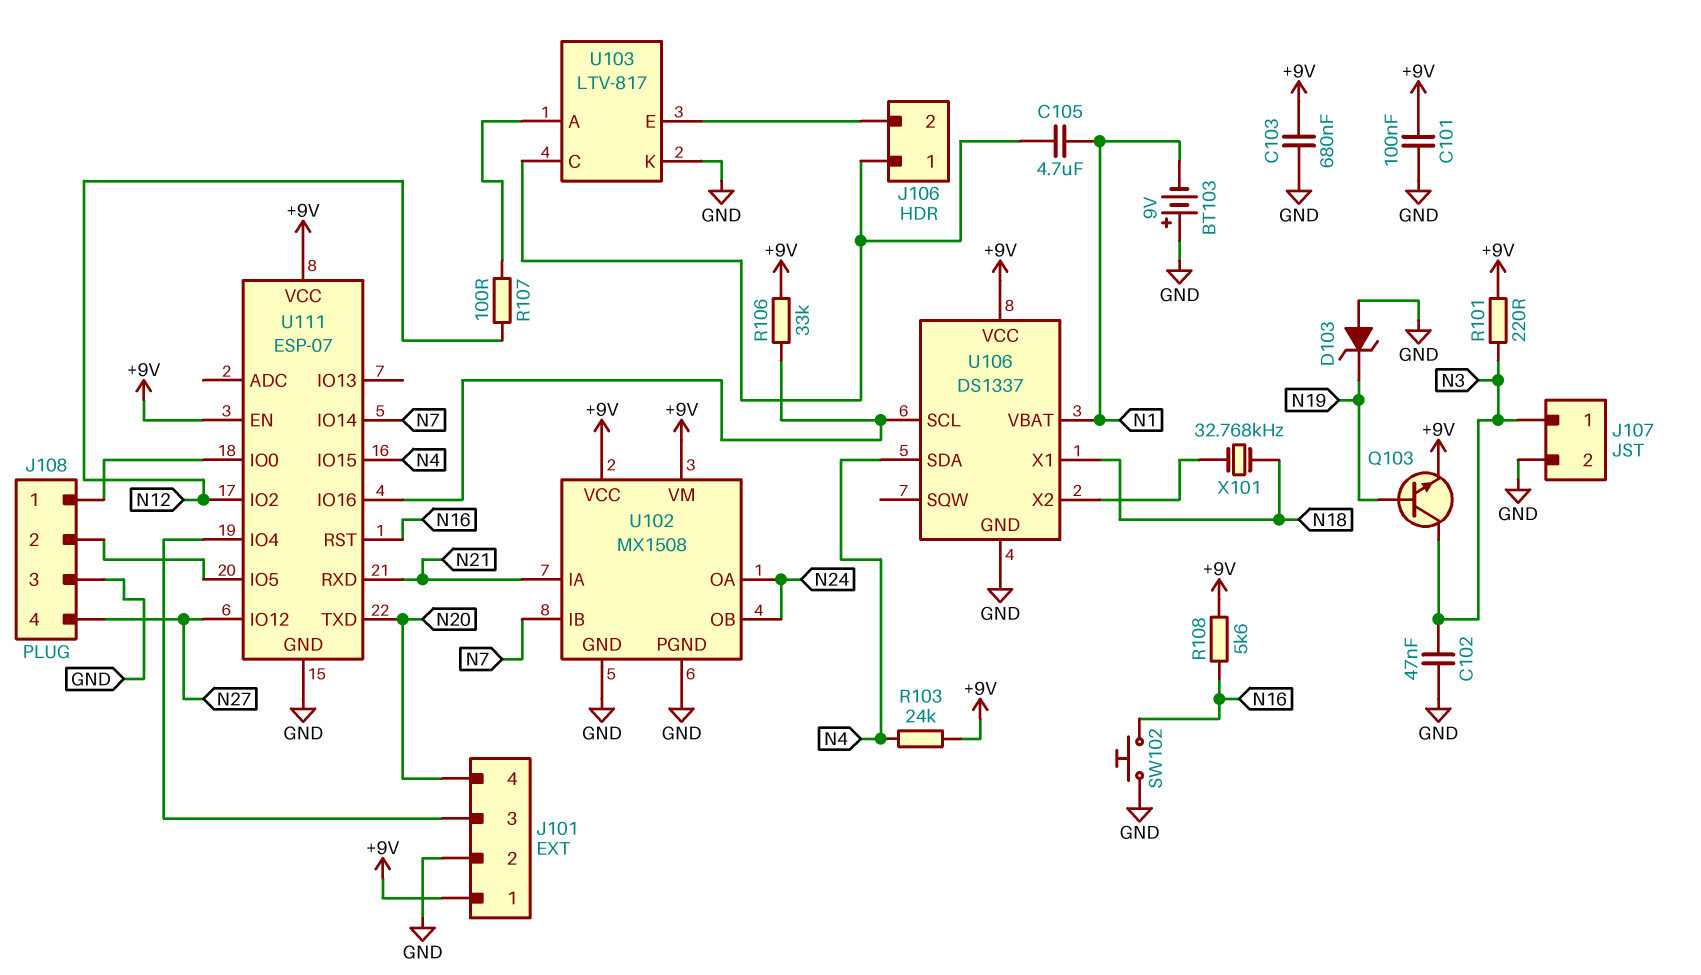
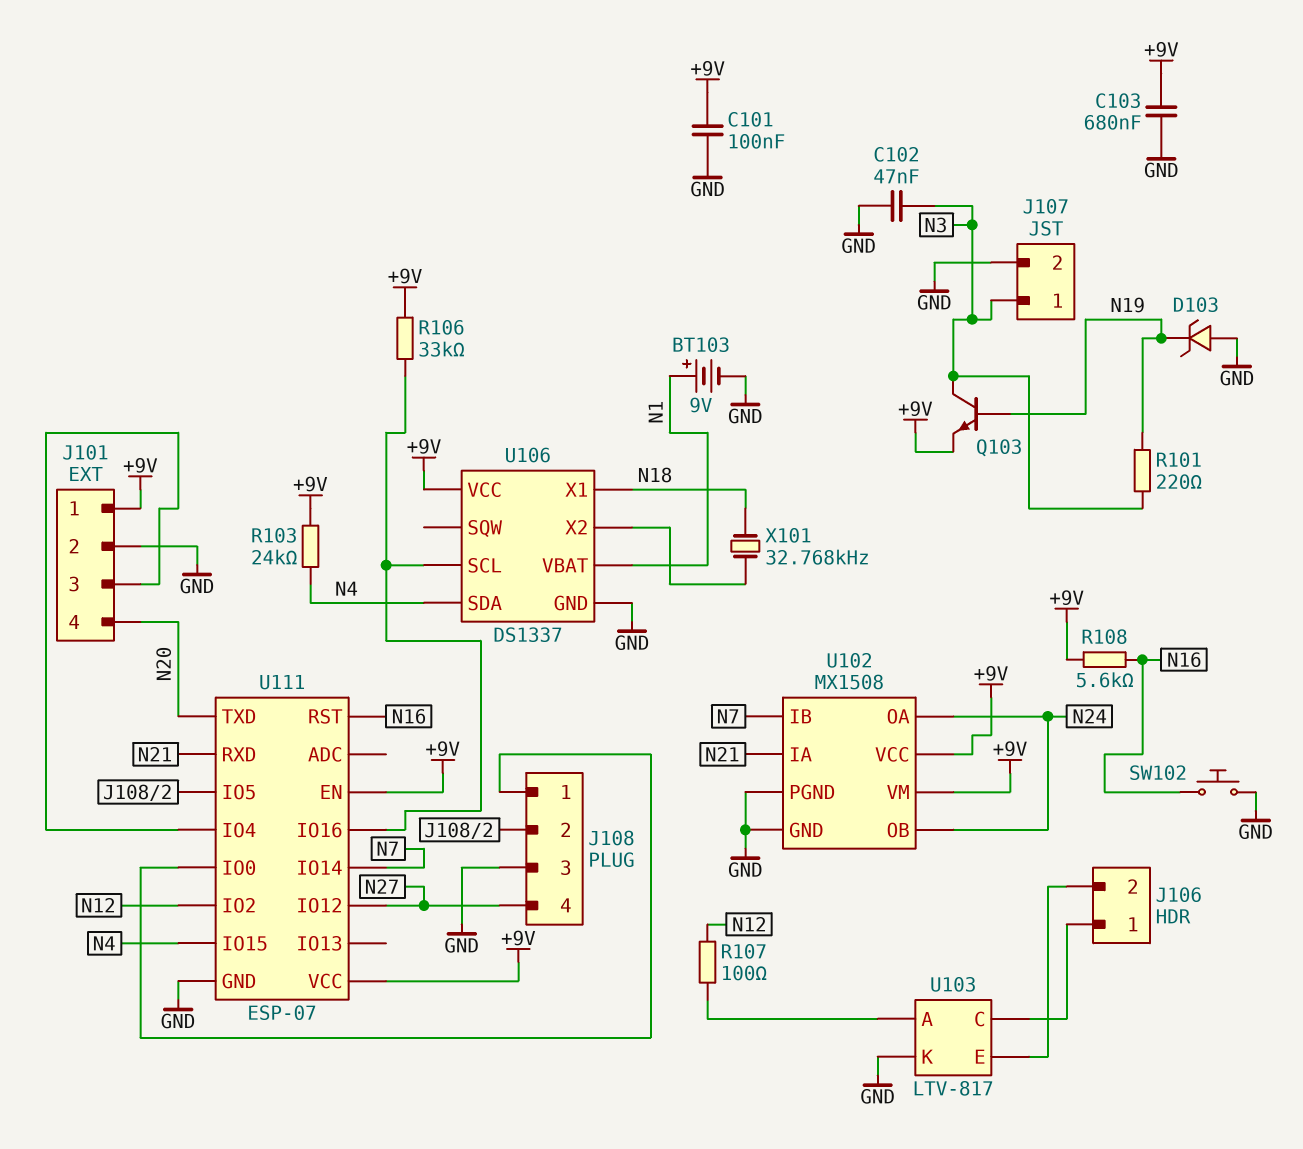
BT103: 9V (plus GND, minus N1) -> 9V (plus N1, minus GND)
C105: 4.7uF (J106/1, N1) -> none
R101: 220 (+9V, N3) -> 220 (N3, N19)

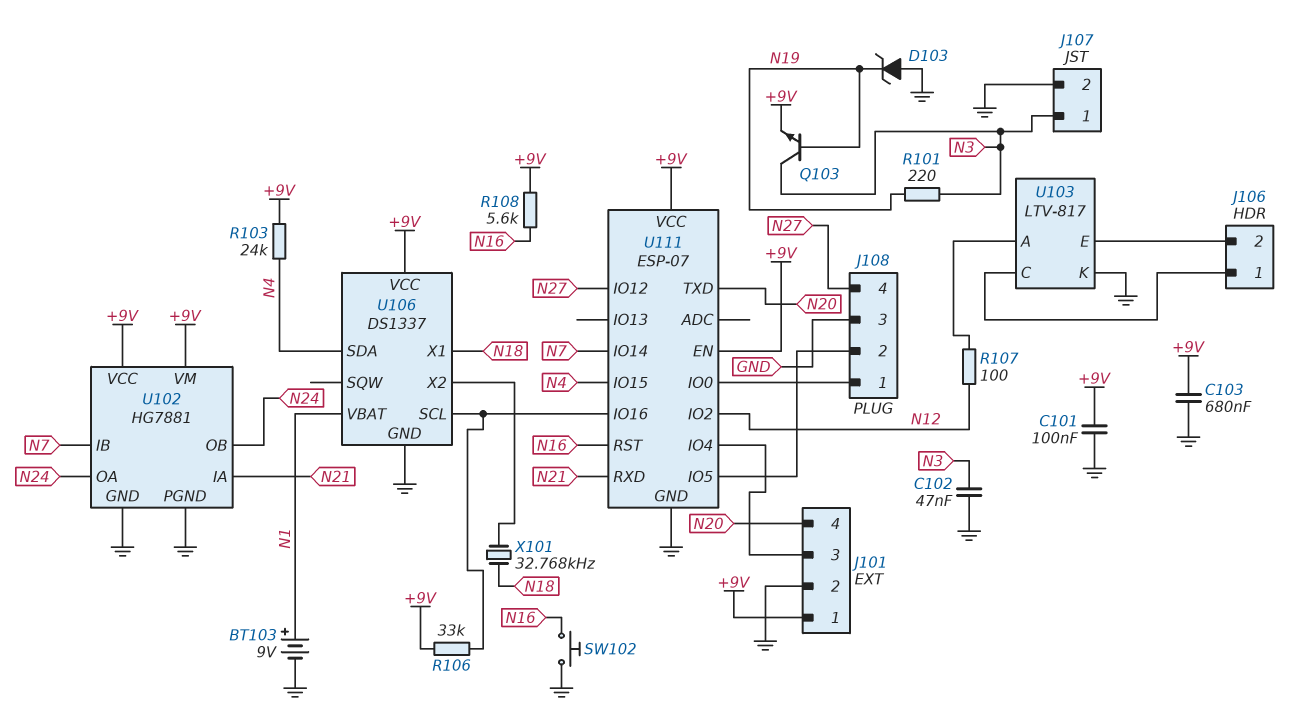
U102: MX1508 -> HG7881

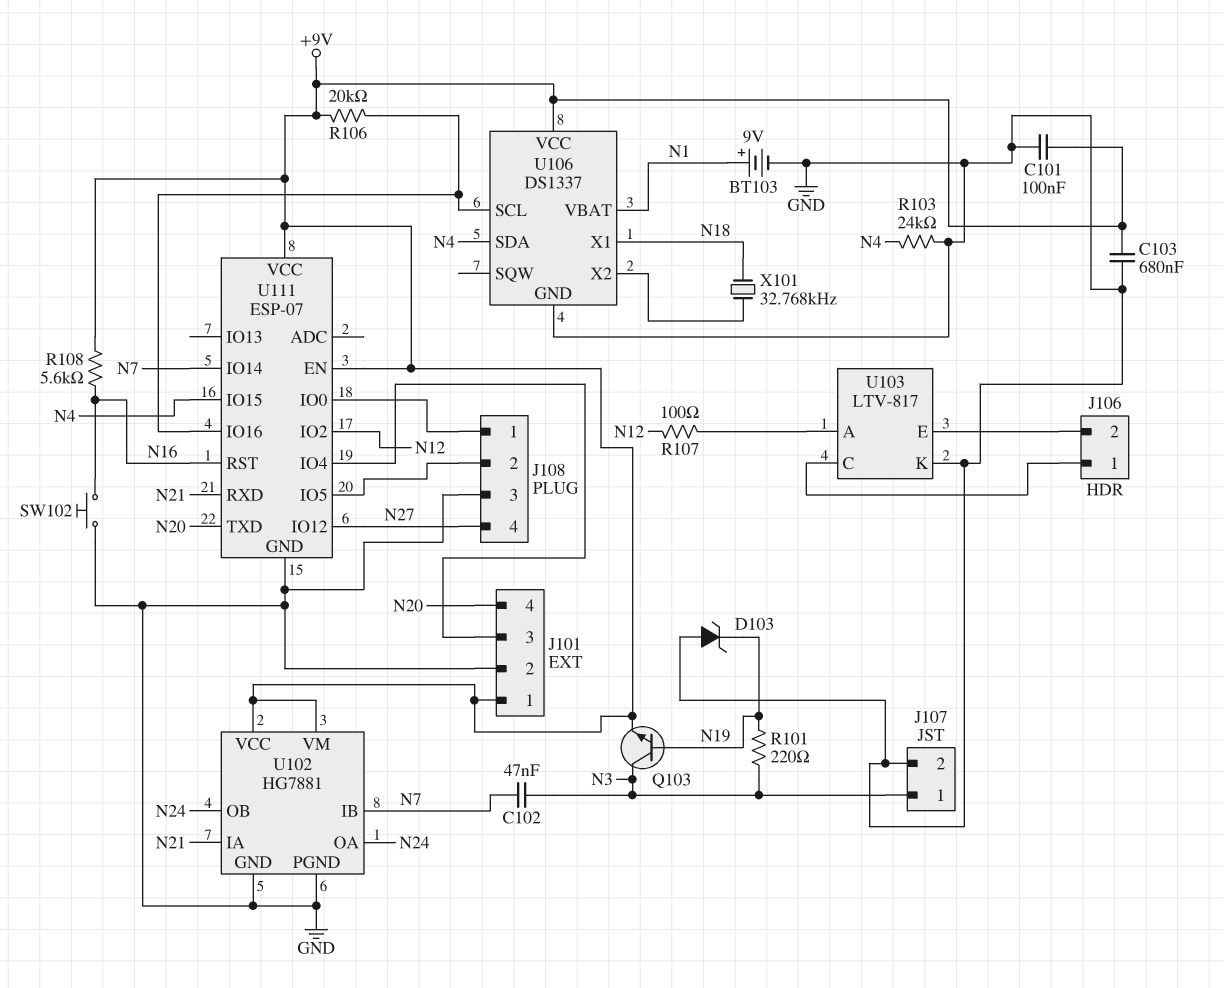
C102: 47nF (GND, N3) -> 47nF (N3, N7)
R103: 24k (+9V, N4) -> 24k (GND, N4)
R106: 33k (+9V, U106/SCL) -> 20k (+9V, U106/SCL)

